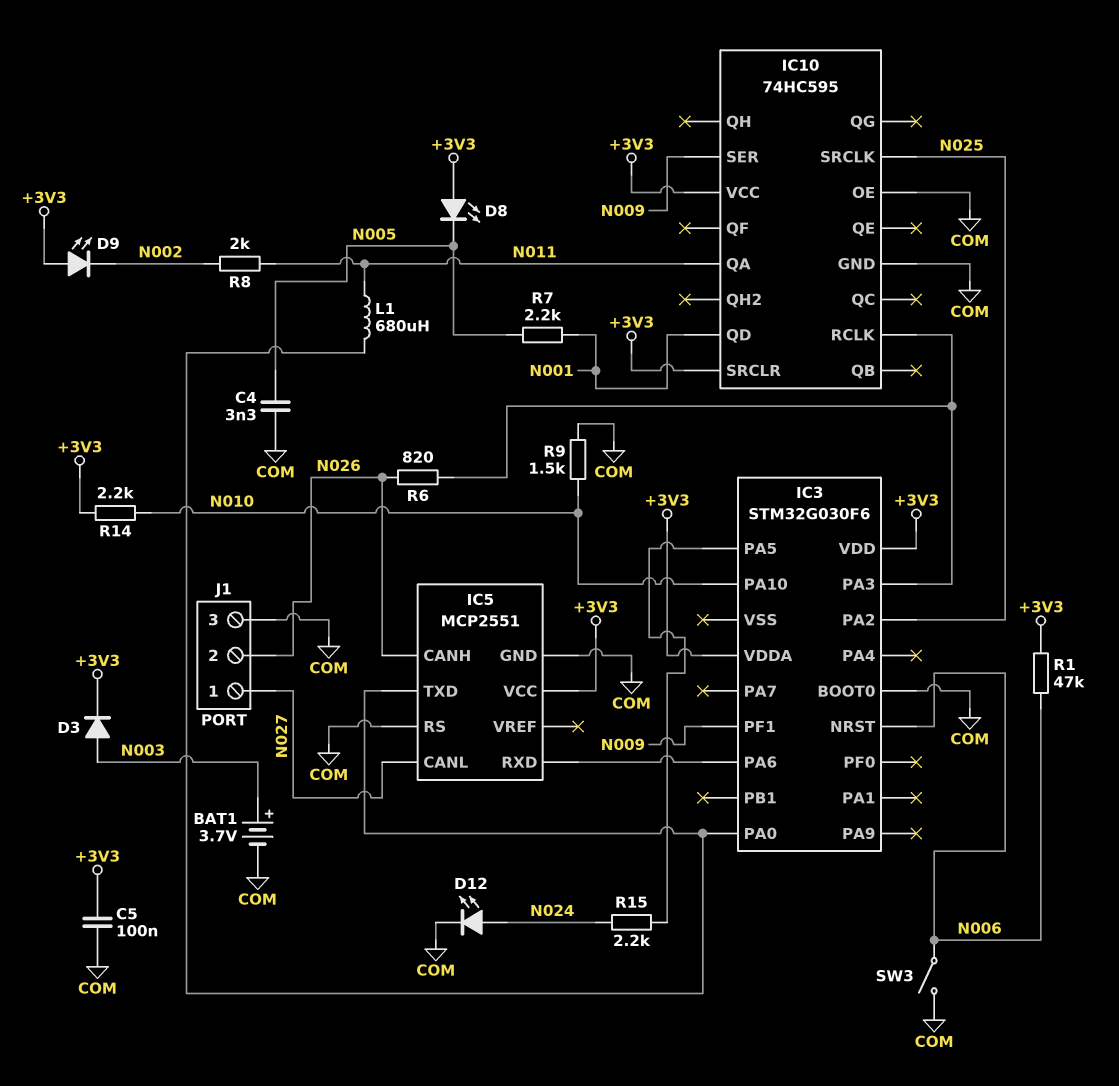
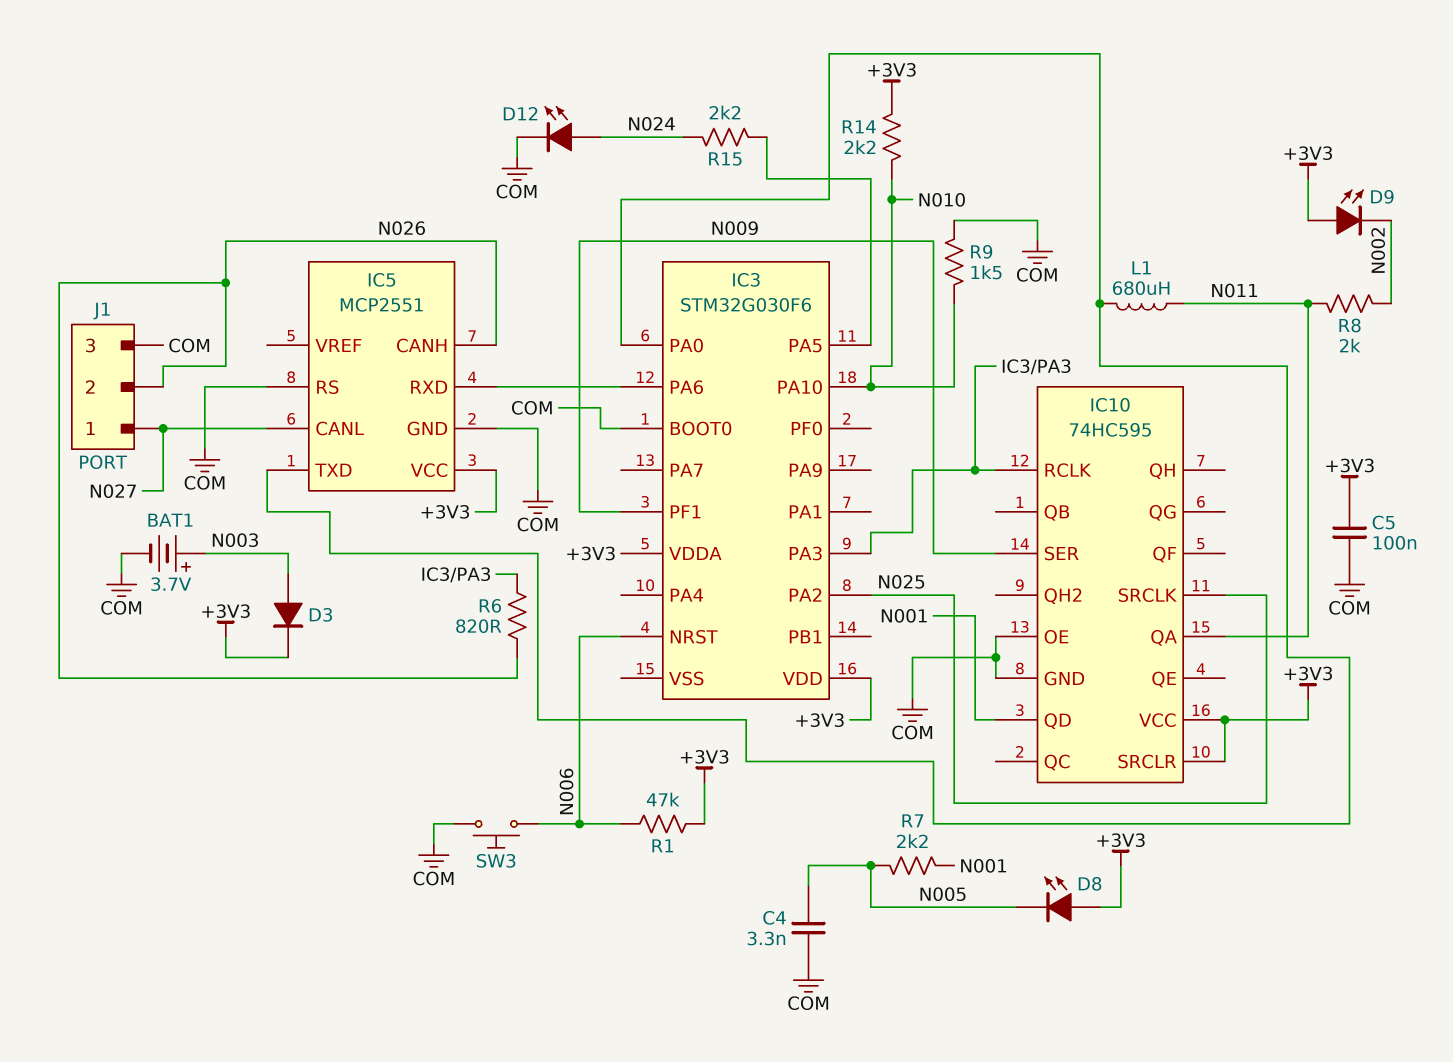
SW3: switch (COM, N006) -> button (COM, N006)

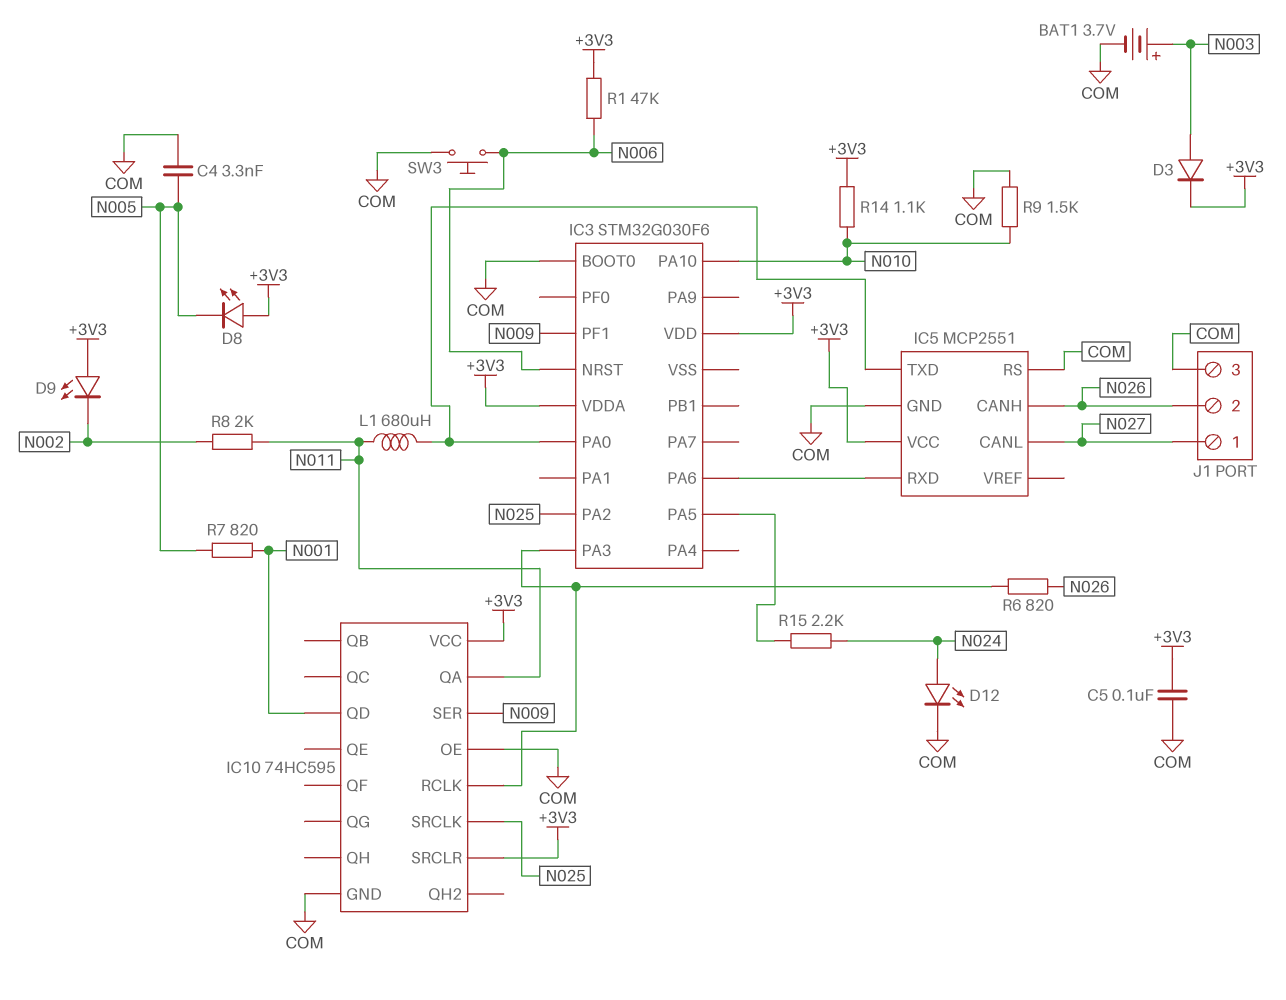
R7: 2.2k (N001, N005) -> 820 (N001, N005)
R14: 2.2k (+3V3, N010) -> 1.1k (+3V3, N010)

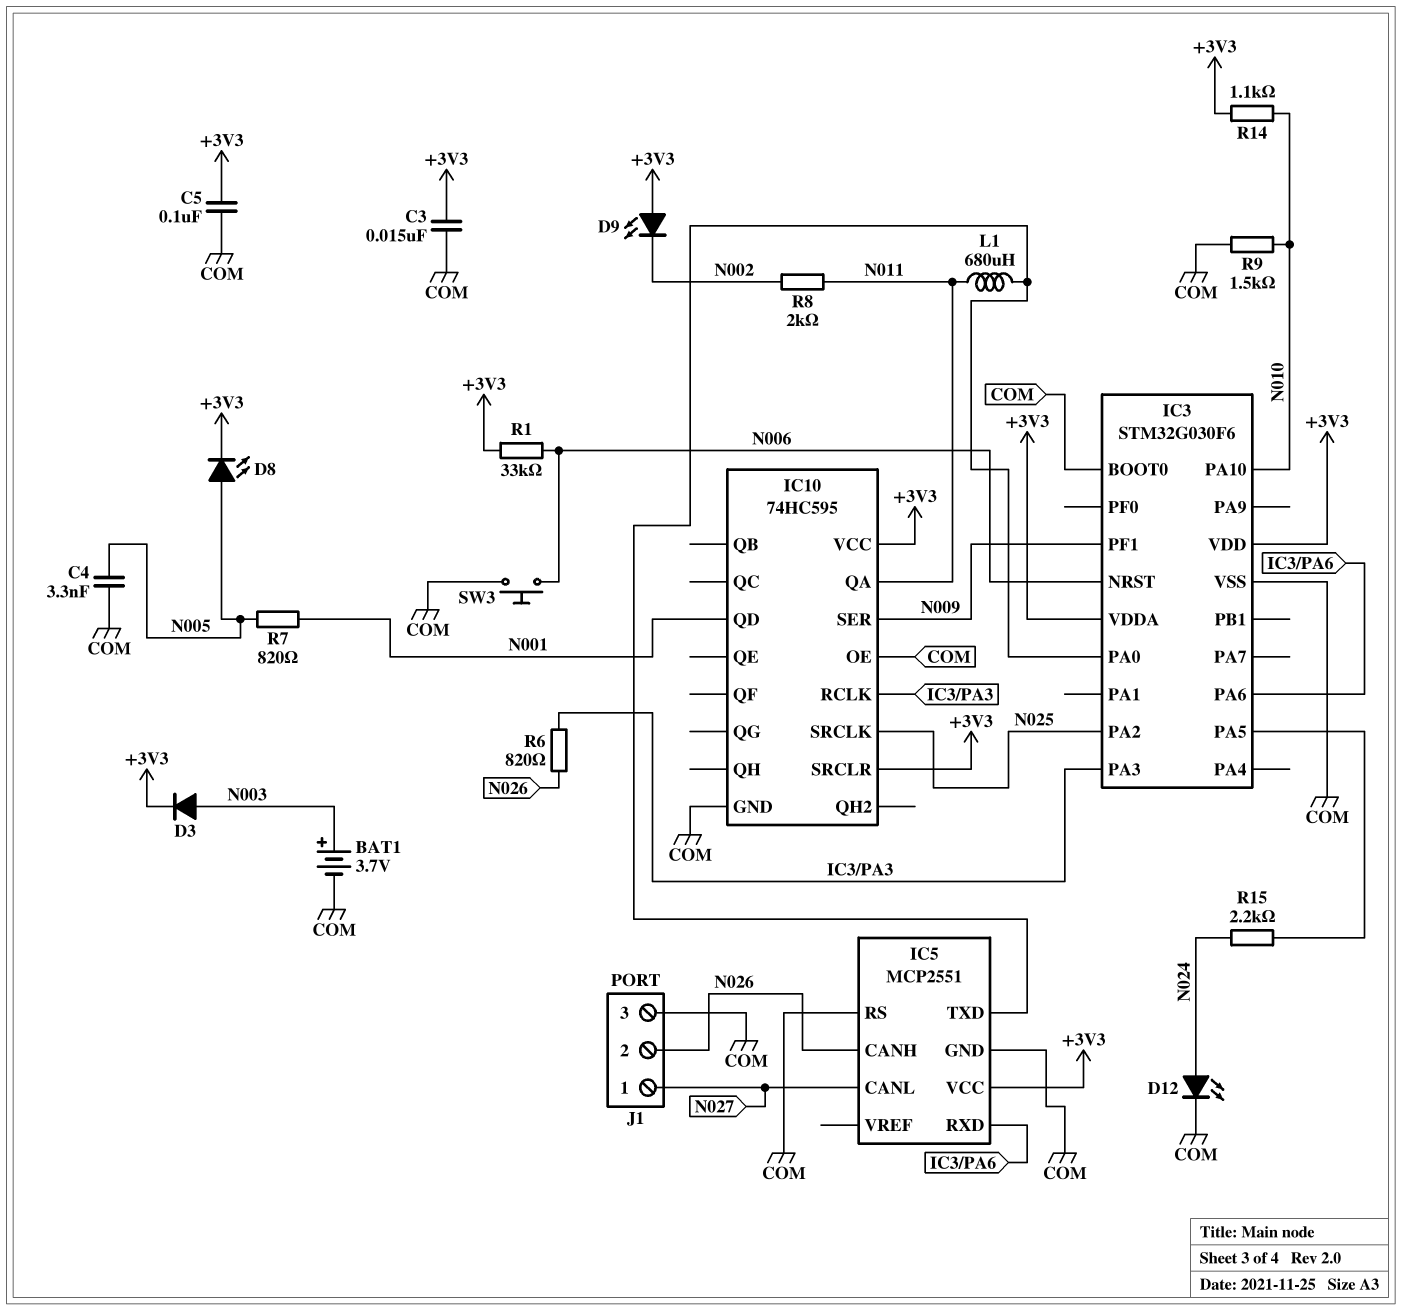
C3: none -> 15nF (+3V3, COM)
D8: LED (A +3V3, K N005) -> LED (A N005, K +3V3)
IC3 pin VSS: none -> COM
R1: 47k (+3V3, N006) -> 33k (+3V3, N006)

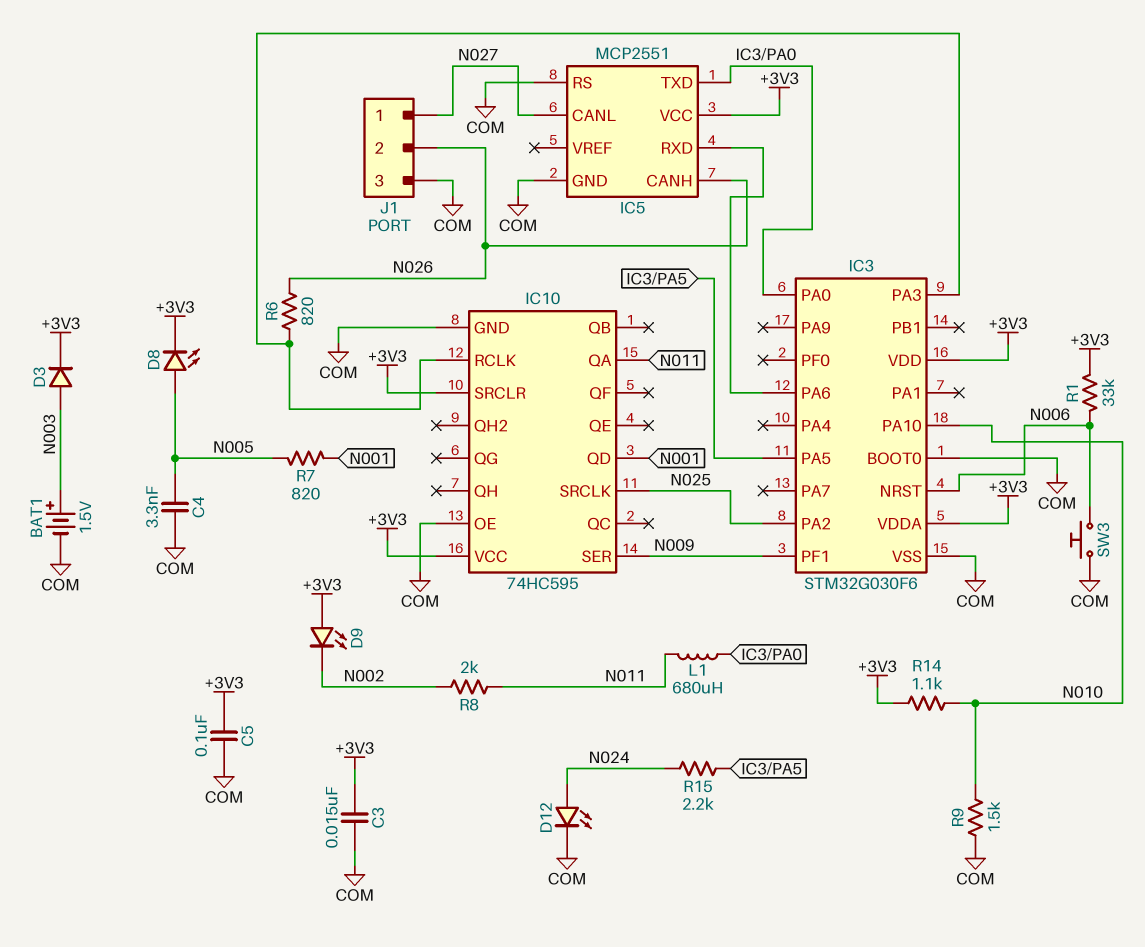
BAT1: 3.7V (plus N003, minus COM) -> 1.5V (plus N003, minus COM)

